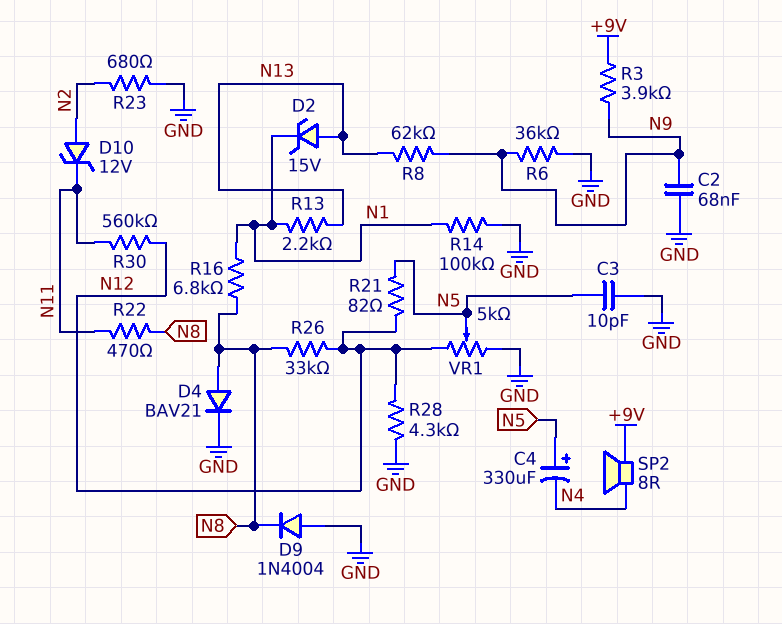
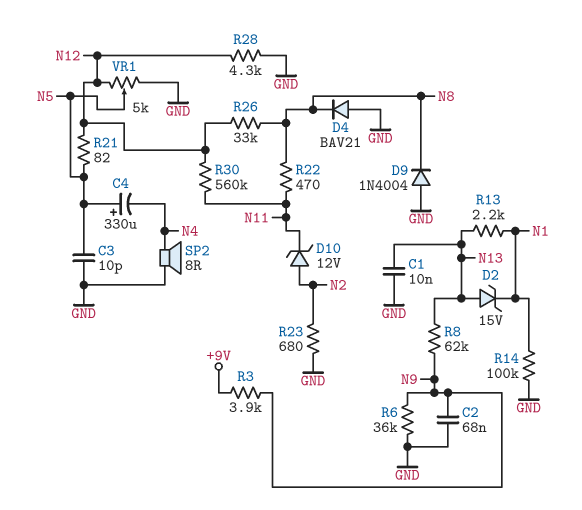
C1: none -> 10nF (GND, N13)
D4: diode BAV21 (A N8, K GND) -> diode BAV21 (A GND, K N8)
R16: 6.8k (N1, N8) -> none
SP2: speaker 8R (+9V, N4) -> speaker 8R (GND, N4)

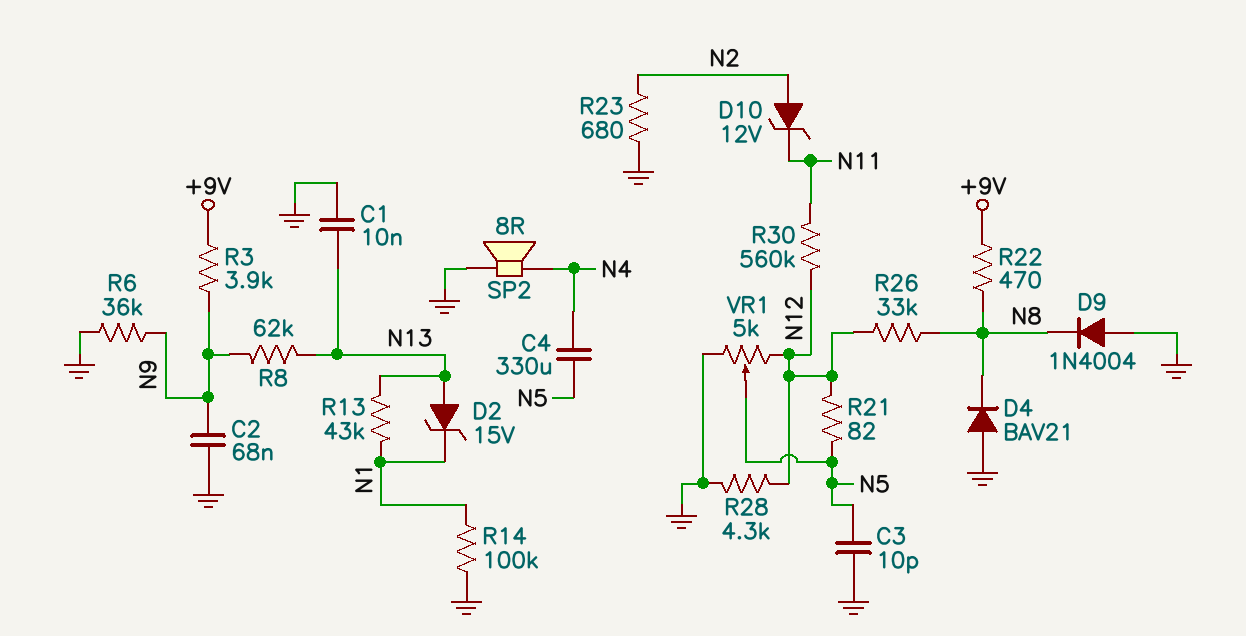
C4: 330uF (plus N5, minus N4) -> 330uF (N4, N5)
R13: 2.2k (N1, N13) -> 43k (N1, N13)
R22: 470 (N8, N11) -> 470 (+9V, N8)

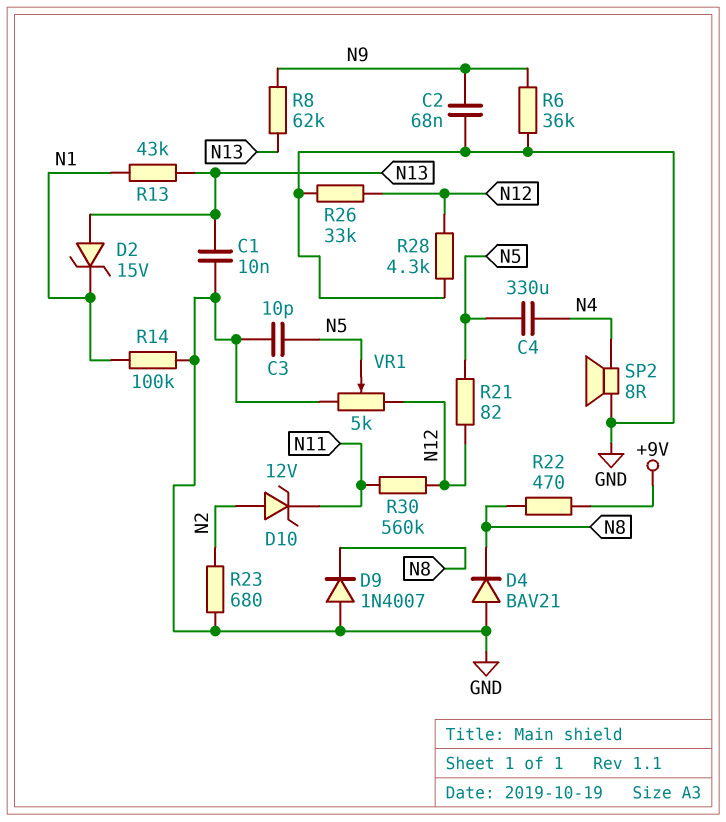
D9: diode 1N4004 (A GND, K N8) -> diode 1N4007 (A GND, K N8)
R3: 3.9k (+9V, N9) -> none
R26: 33k (N8, N12) -> 33k (GND, N12)

